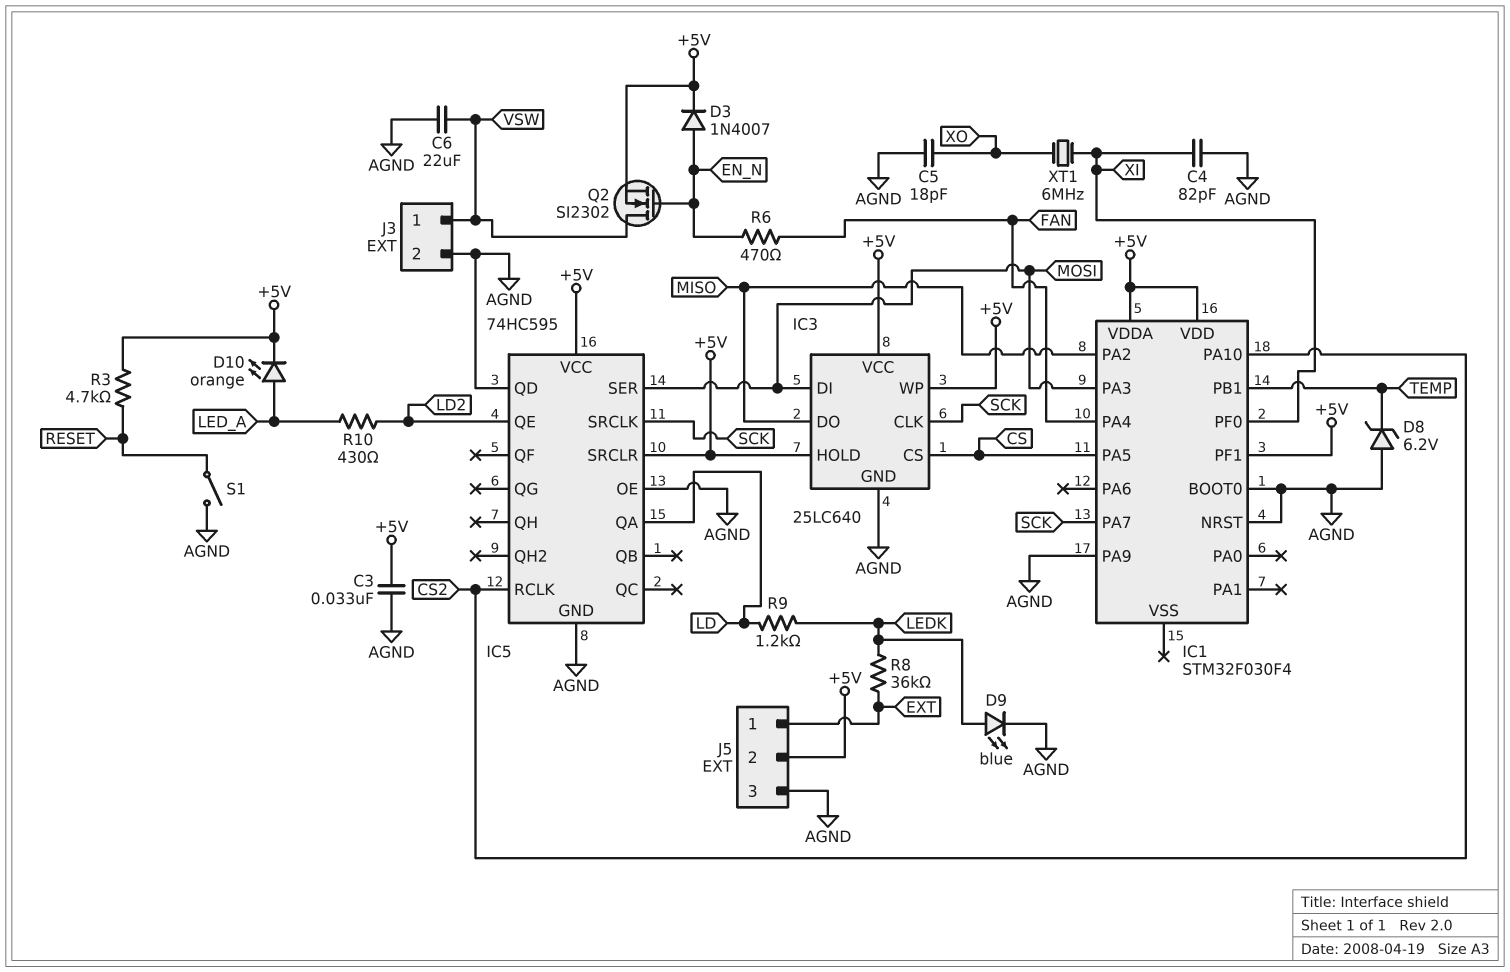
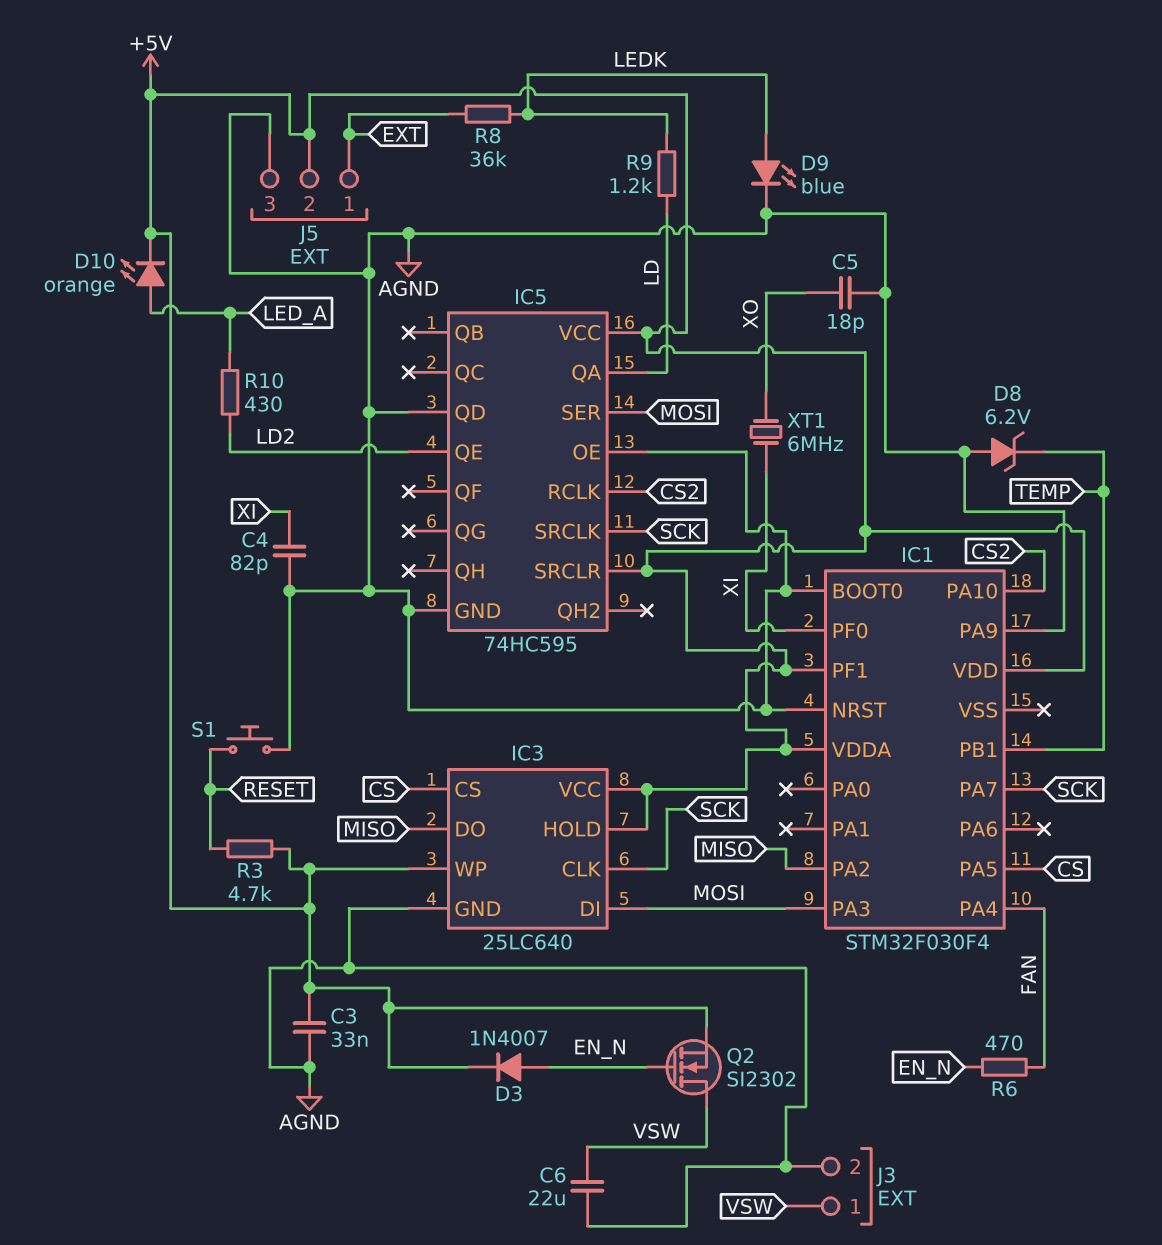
S1: switch (AGND, RESET) -> button (AGND, RESET)

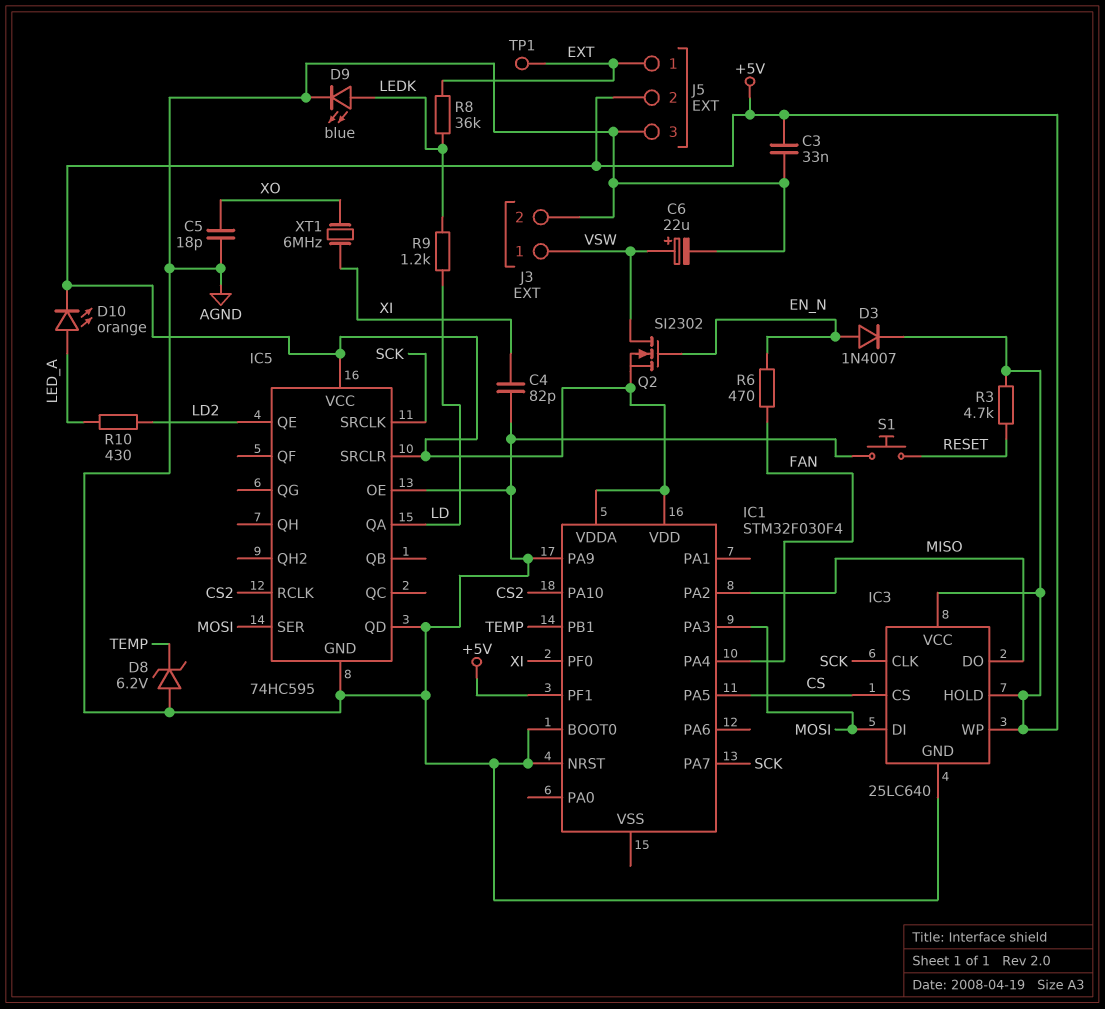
C6: 22uF (AGND, VSW) -> 22uF (plus VSW, minus AGND)
TP1: none -> test point (EXT)

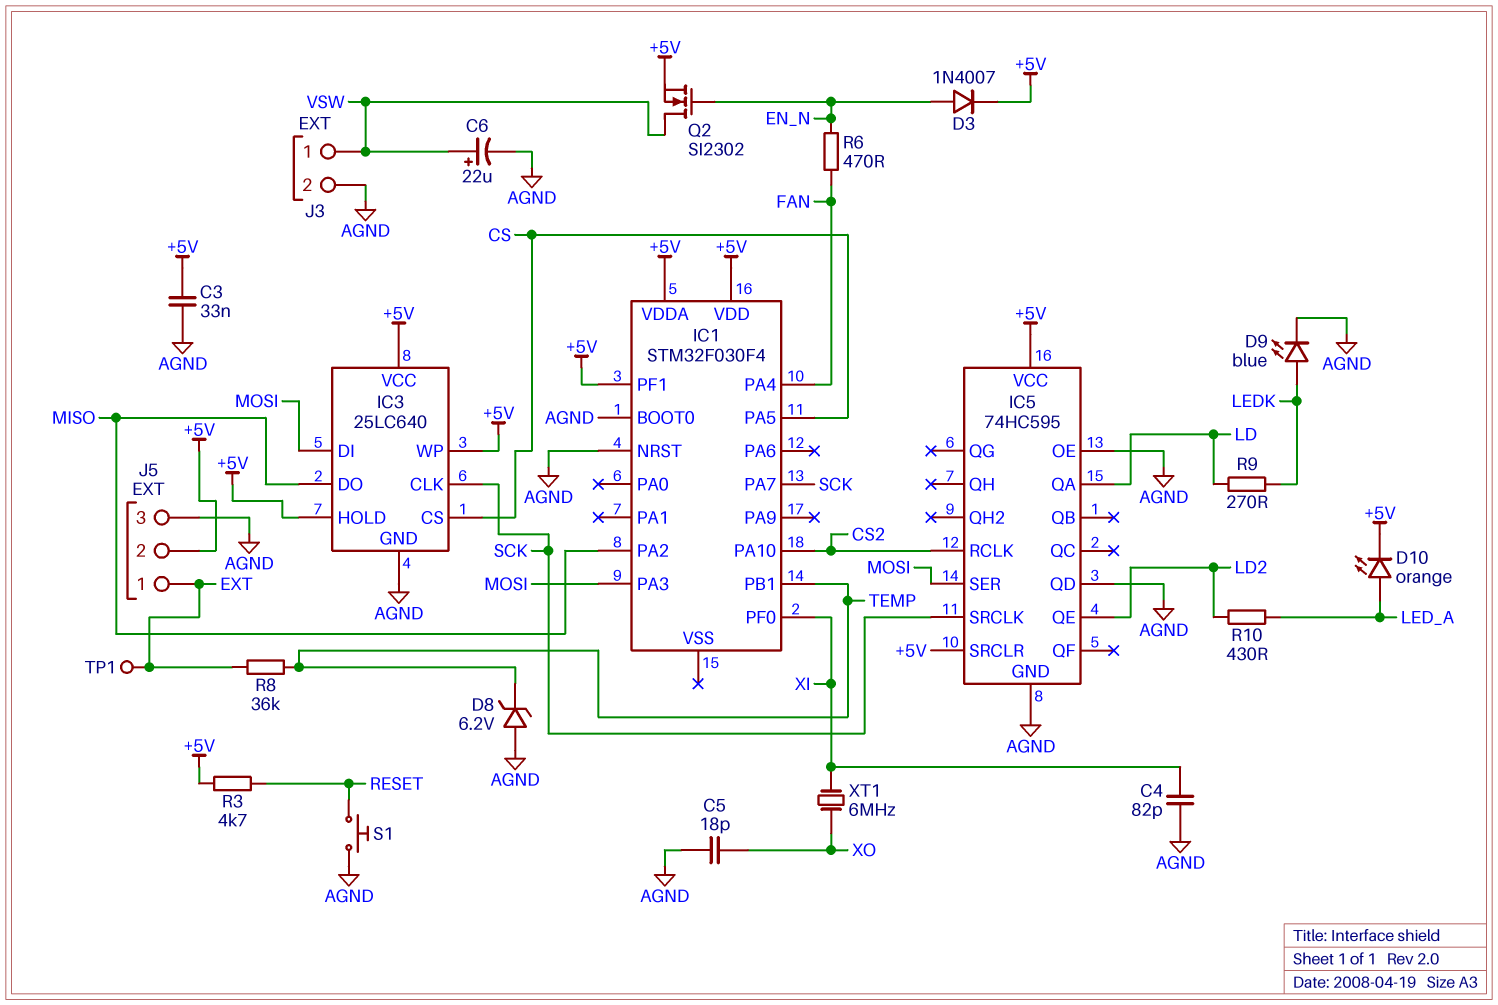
IC1 pin PA9: AGND -> none
R8: 36k (EXT, LEDK) -> 36k (EXT, TEMP)
R9: 1.2k (LD, LEDK) -> 270 (LD, LEDK)

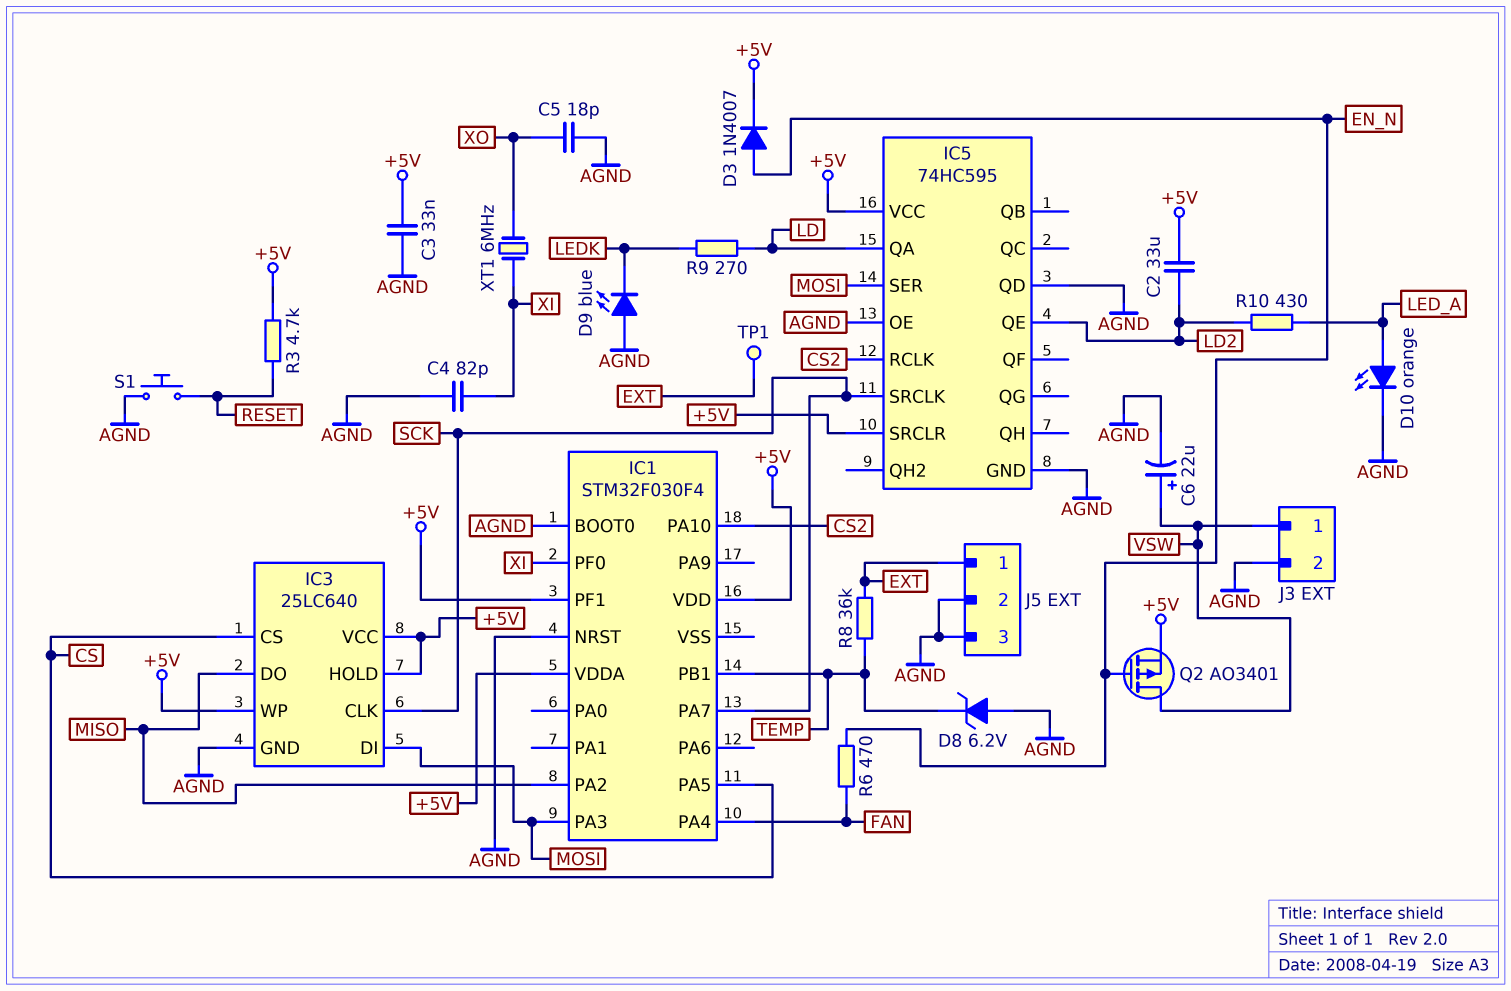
C2: none -> 33uF (+5V, LD2)
D9: LED blue (A LEDK, K AGND) -> LED blue (A AGND, K LEDK)
D10: LED orange (A LED_A, K +5V) -> LED orange (A LED_A, K AGND)
J5 pin 2: +5V -> AGND
Q2: NMOS SI2302 (G EN_N, D VSW, S +5V) -> PMOS AO3401 (G EN_N, D VSW, S +5V)

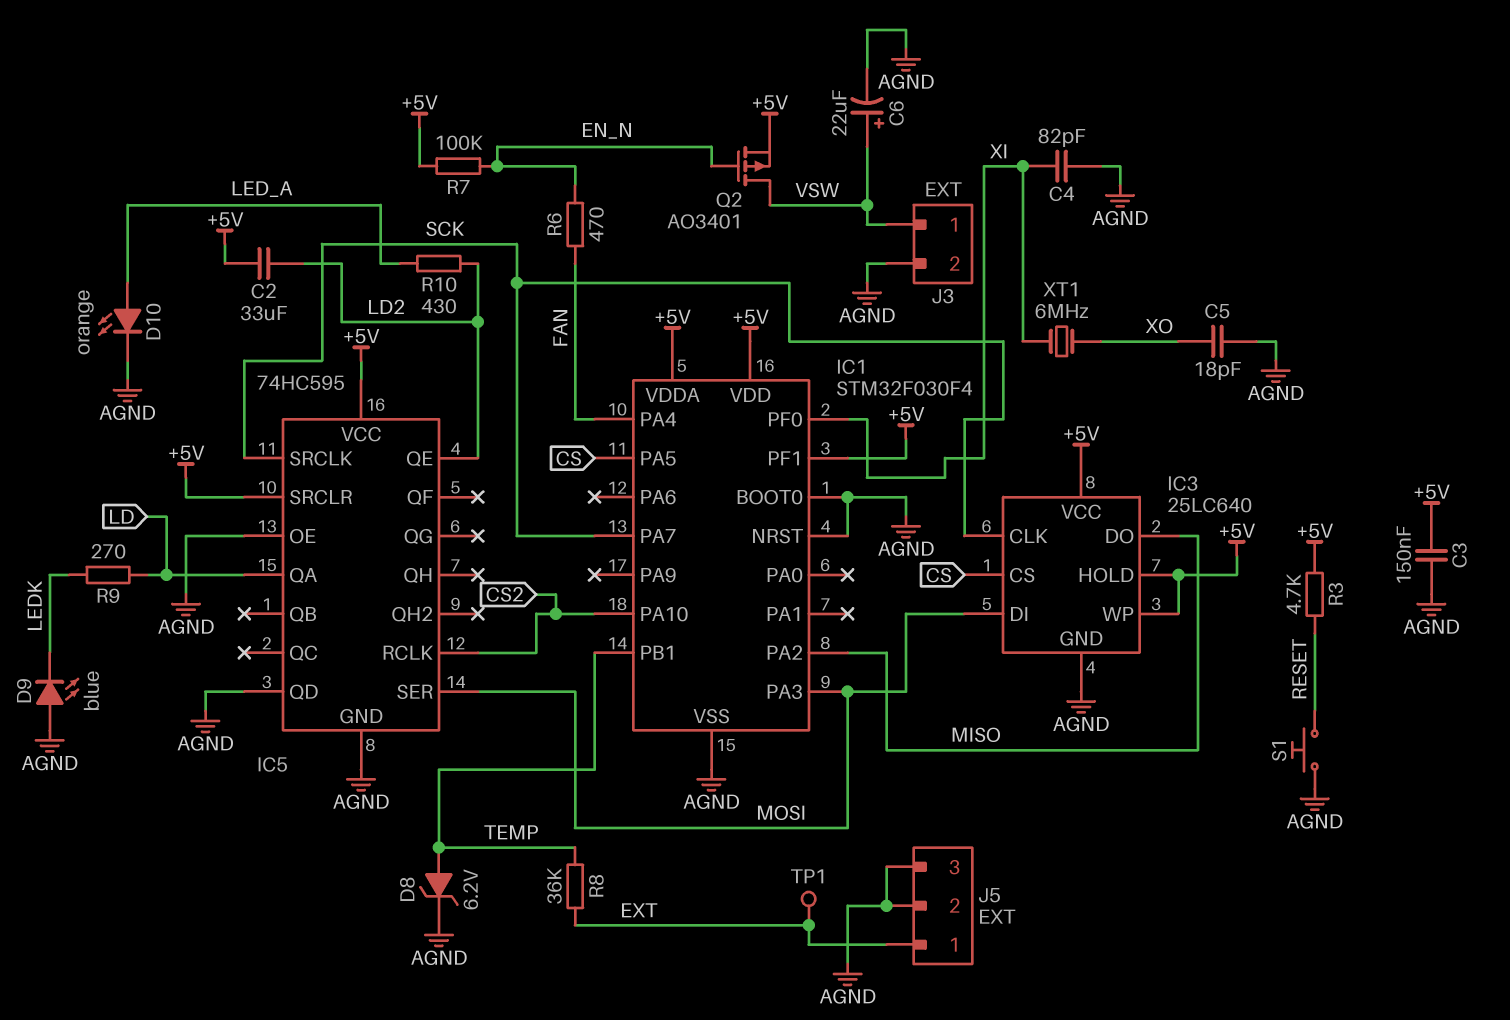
C3: 33nF (+5V, AGND) -> 150nF (+5V, AGND)
D3: diode 1N4007 (A EN_N, K +5V) -> none
D8: zener 6.2V (A AGND, K TEMP) -> zener 6.2V (A TEMP, K AGND)
IC1 pin VSS: none -> AGND
R7: none -> 100k (+5V, EN_N)

